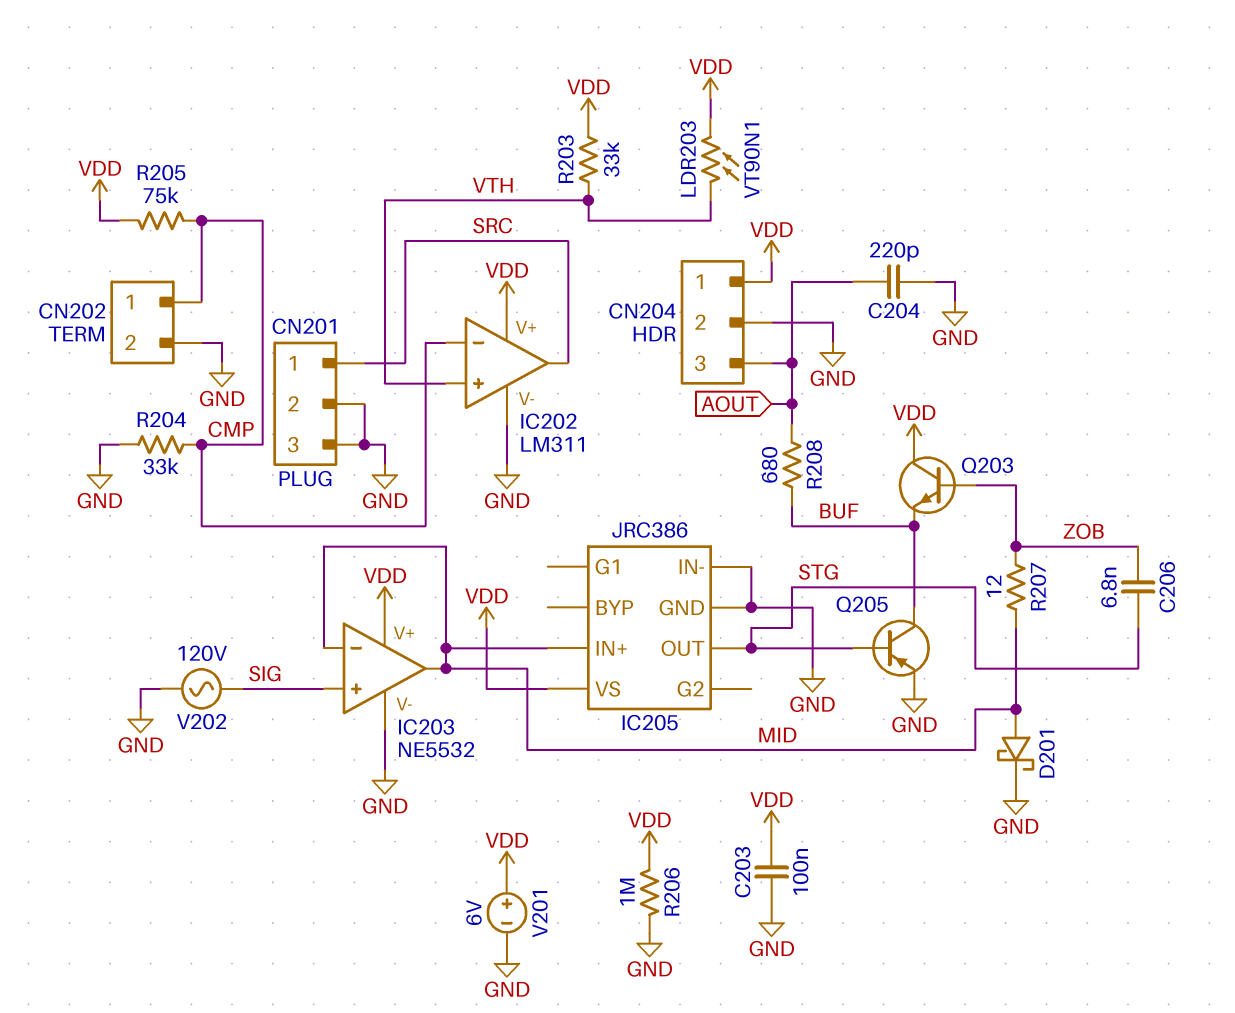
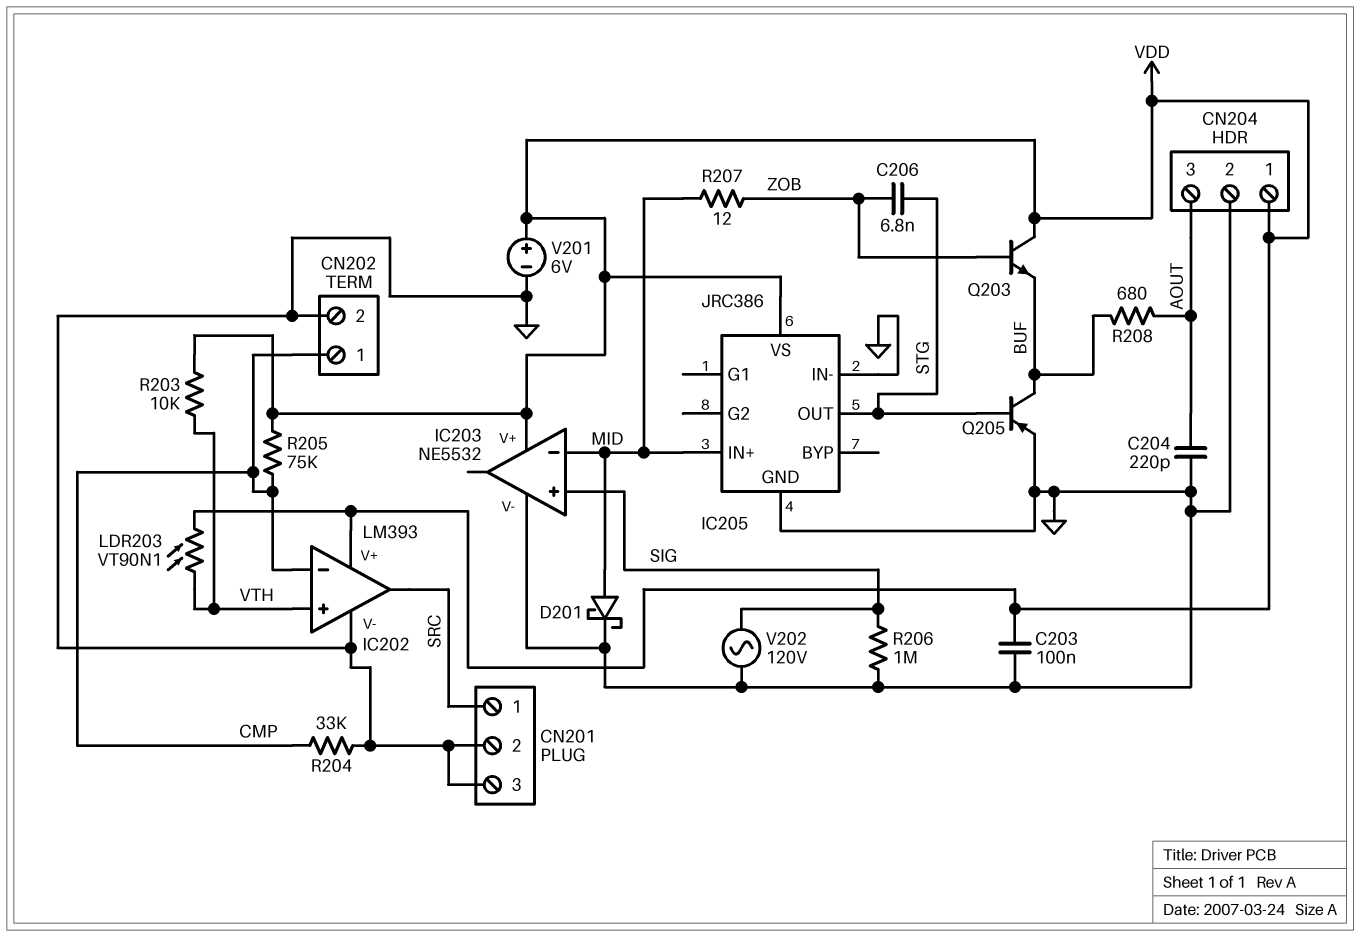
IC202: LM311 -> LM393
IC203 pin out: MID -> none
R203: 33k (VDD, VTH) -> 10k (VDD, VTH)
R206: 1M (GND, VDD) -> 1M (GND, SIG)

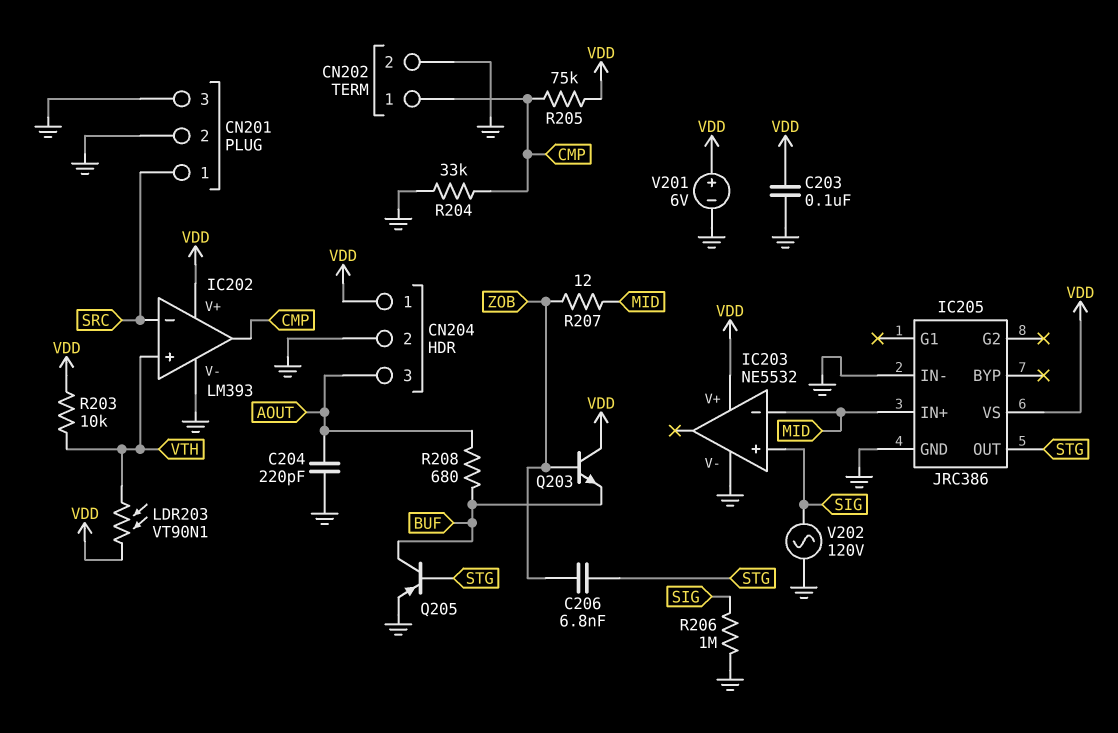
D201: schottky (A MID, K GND) -> none
IC202 pin in-: CMP -> SRC
IC202 pin out: SRC -> CMP

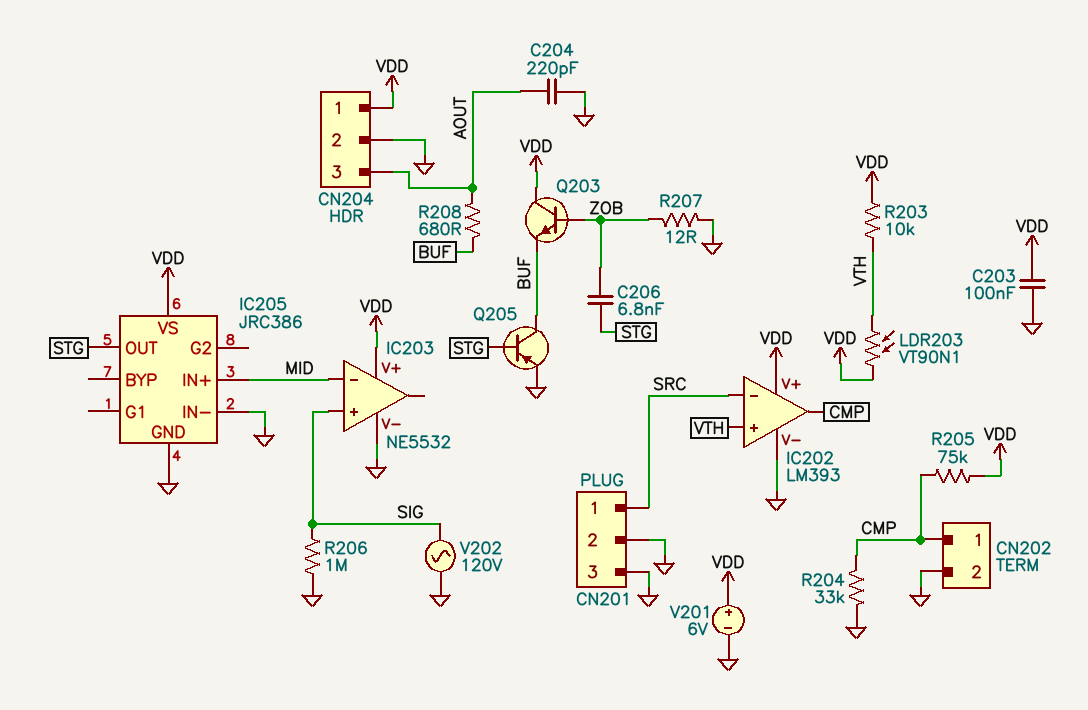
R207: 12 (MID, ZOB) -> 12 (GND, ZOB)

